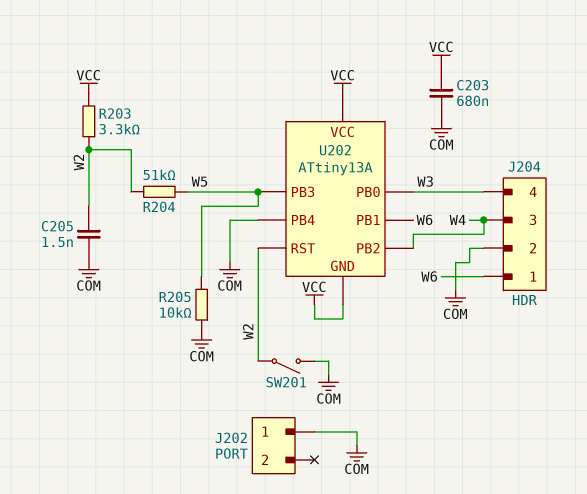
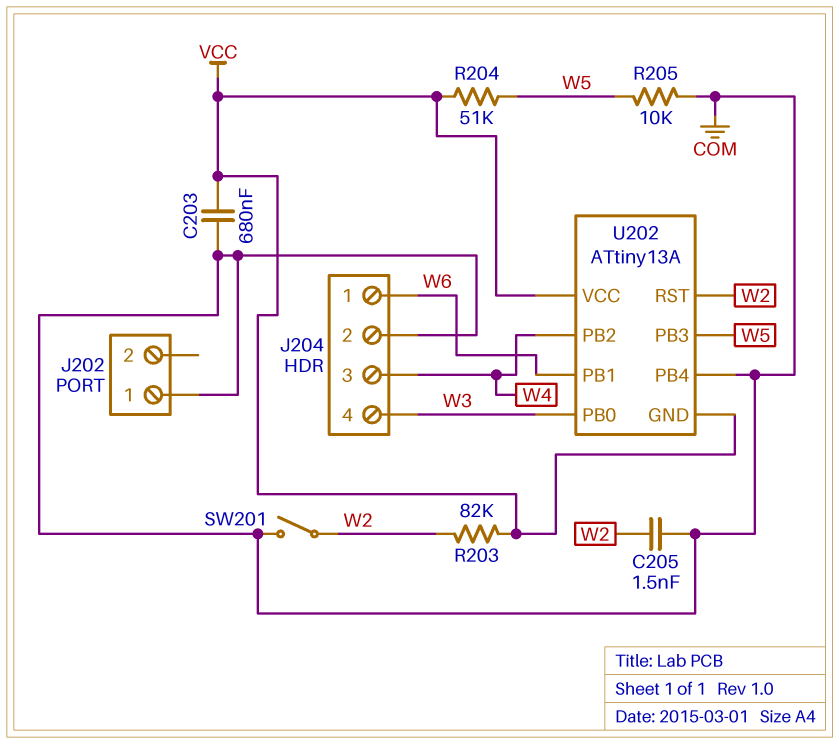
R203: 3.3k (VCC, W2) -> 82k (VCC, W2)
R204: 51k (W2, W5) -> 51k (VCC, W5)

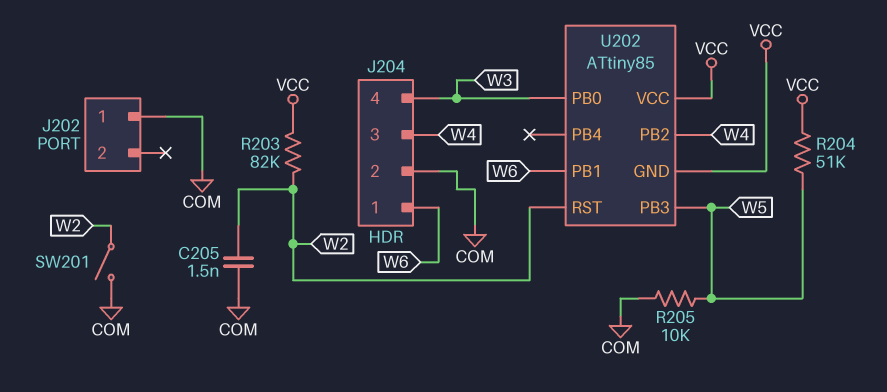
C203: 680nF (COM, VCC) -> none
U202: ATtiny13A -> ATtiny85
U202 pin PB4: COM -> none

